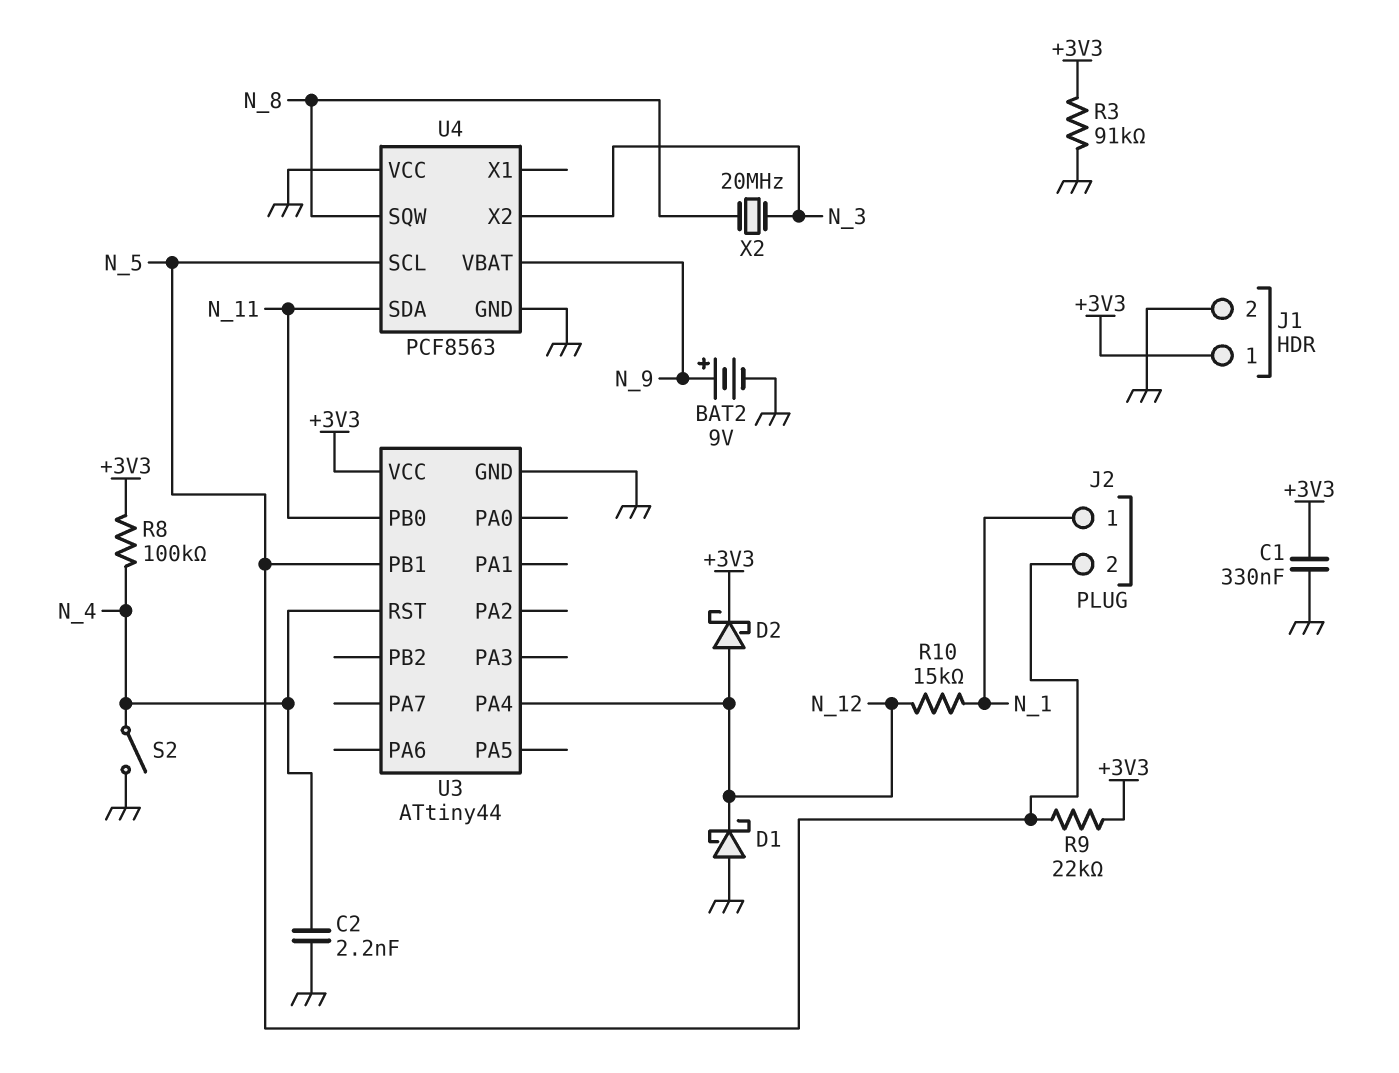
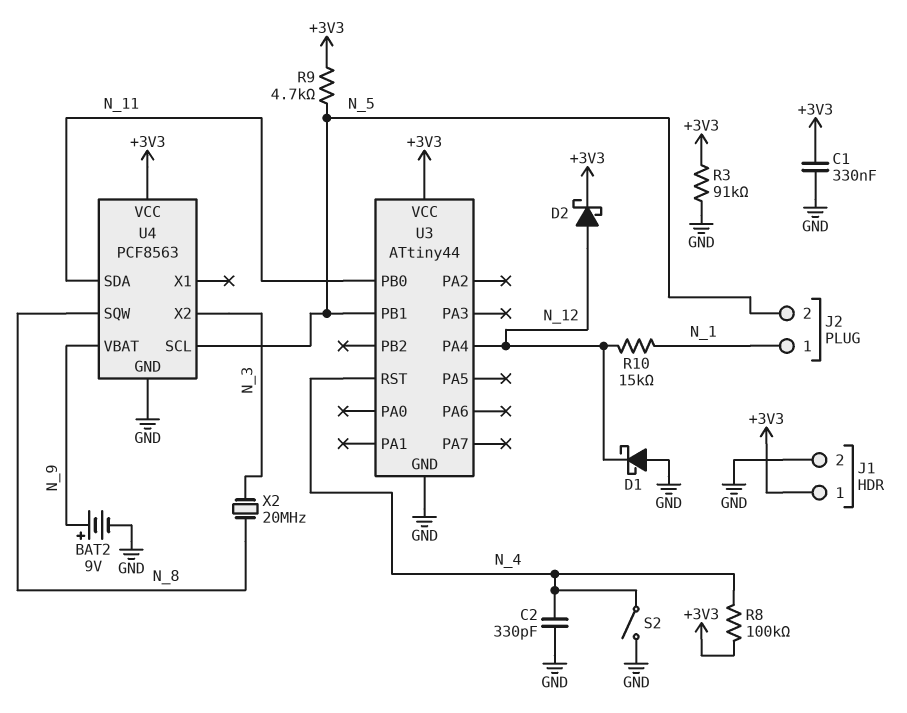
C2: 2.2nF (GND, N_4) -> 330pF (GND, N_4)
R9: 22k (+3V3, N_5) -> 4.7k (+3V3, N_5)
U4 pin VCC: GND -> +3V3

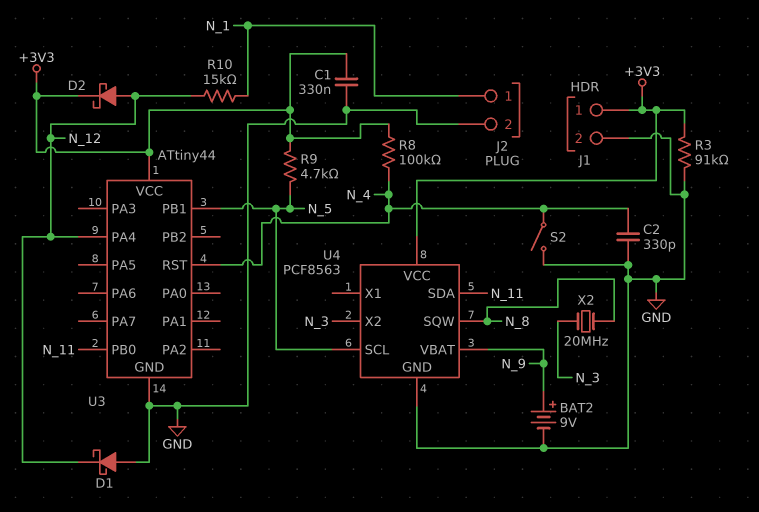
J2 pin 2: N_5 -> GND

